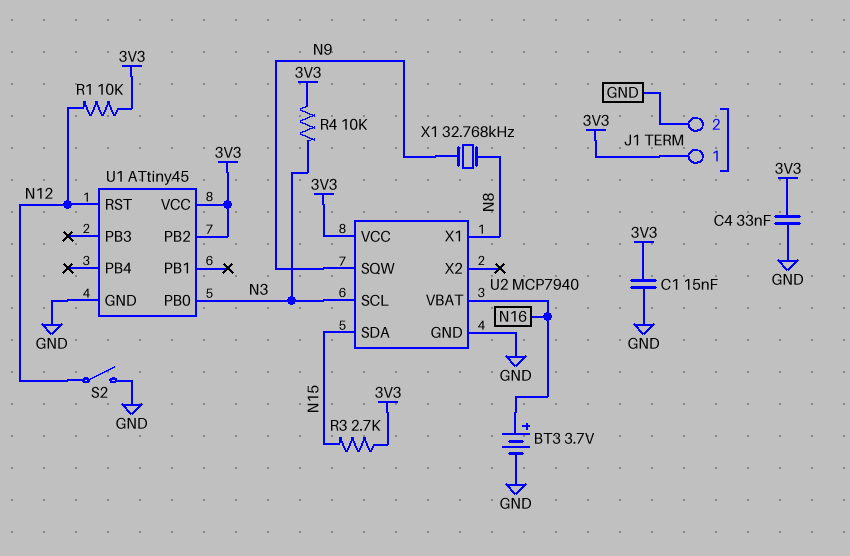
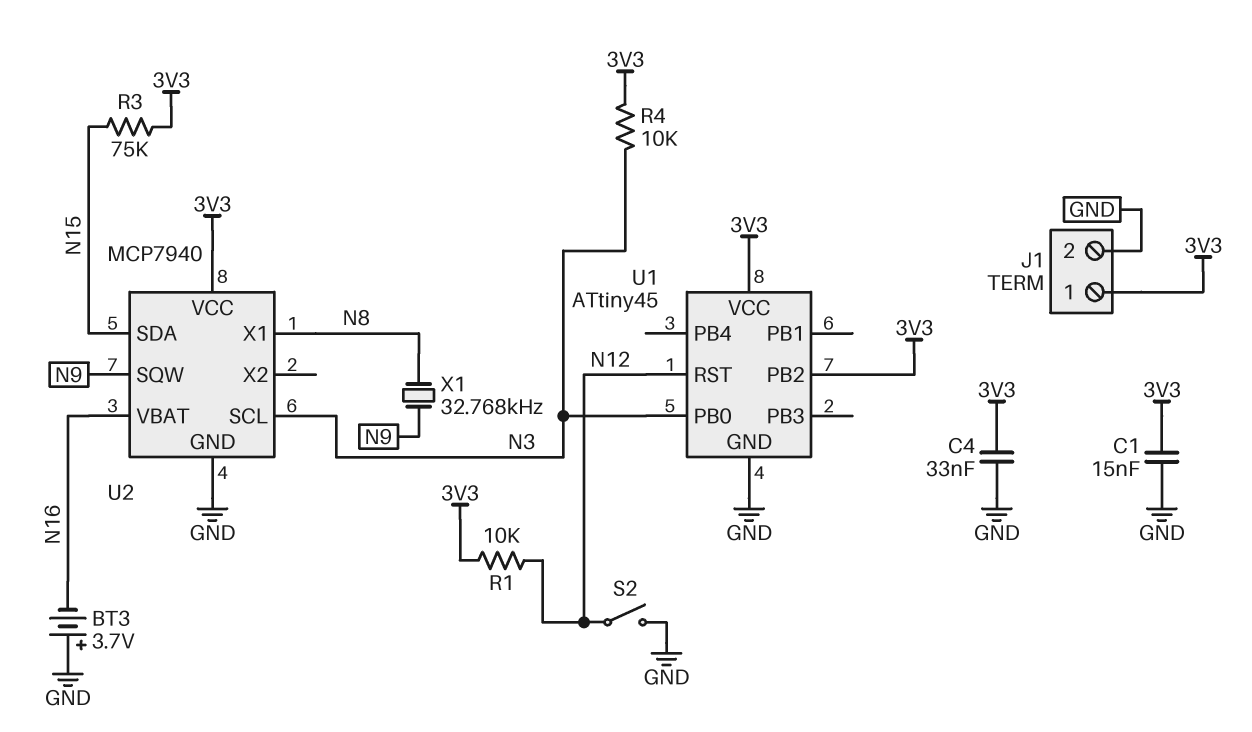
BT3: 3.7V (plus N16, minus GND) -> 3.7V (plus GND, minus N16)
R3: 2.7k (3V3, N15) -> 75k (3V3, N15)

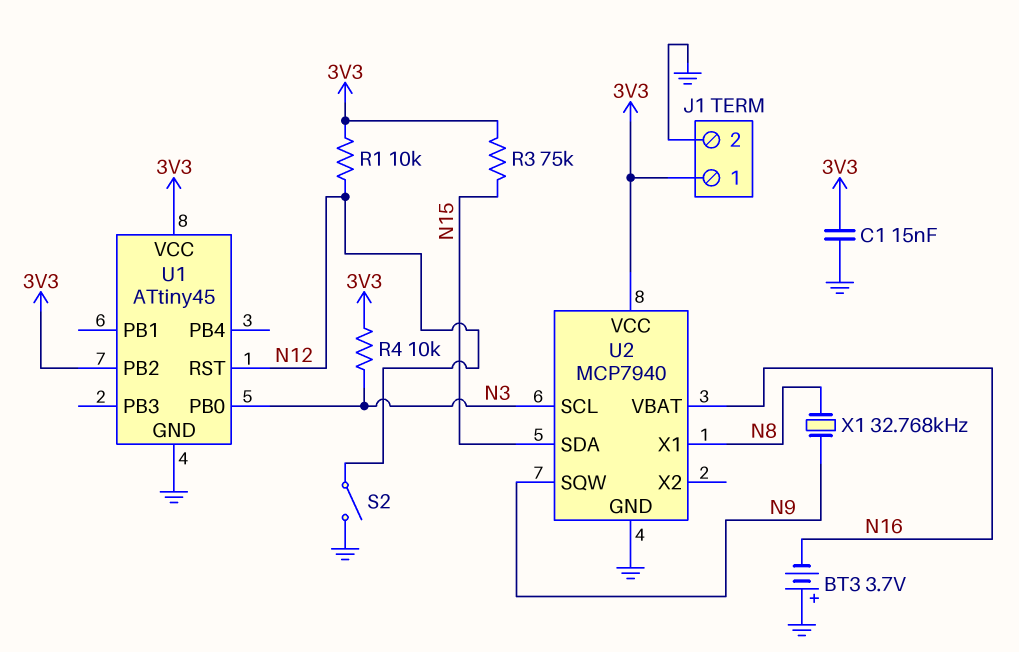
C4: 33nF (3V3, GND) -> none

